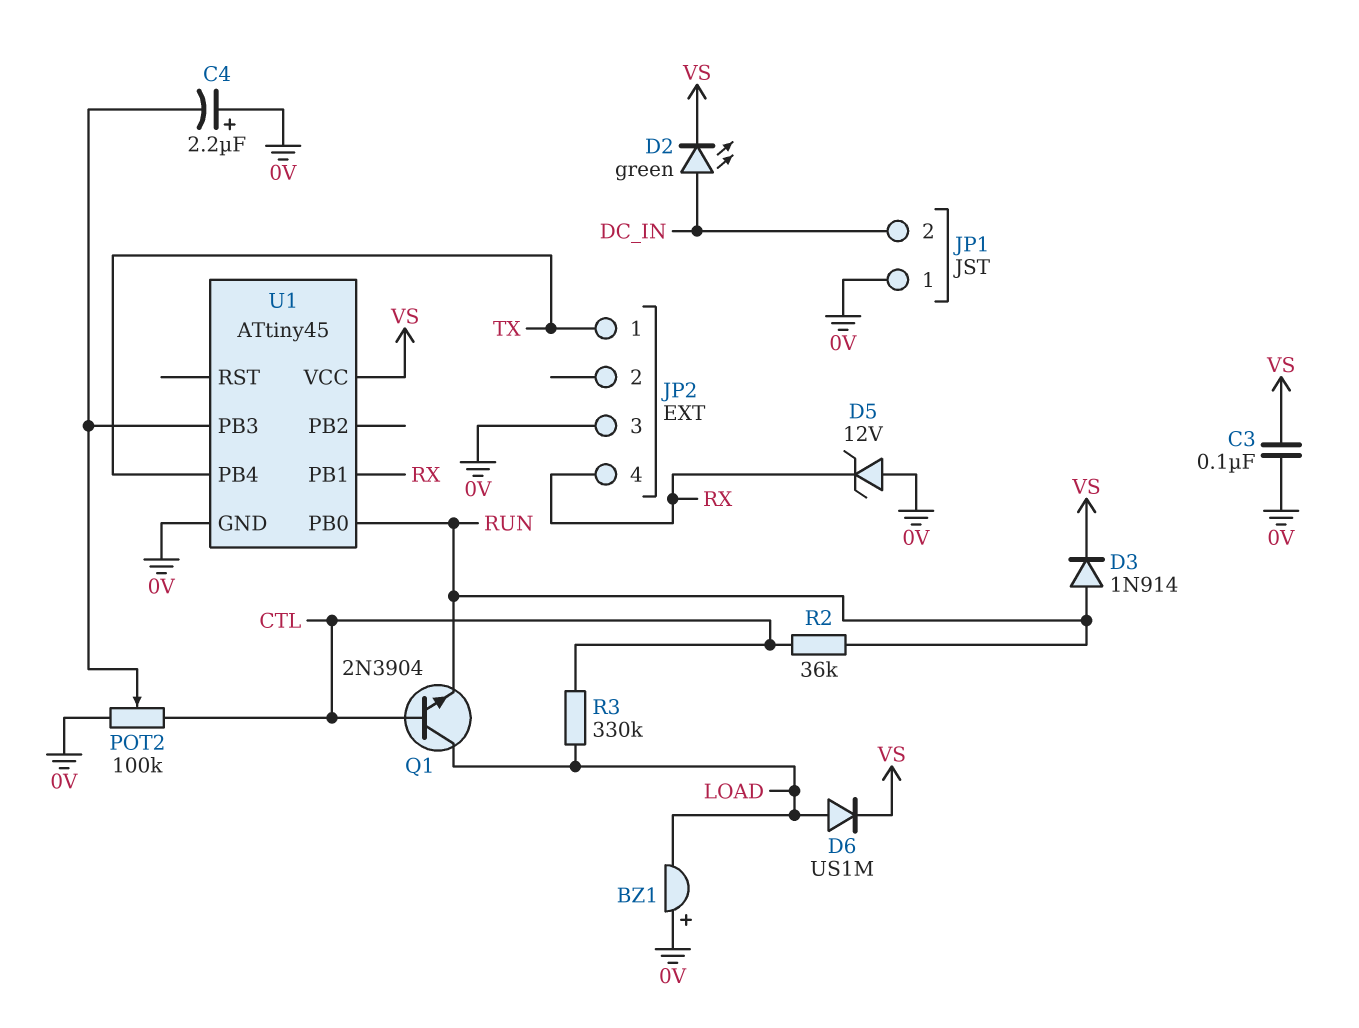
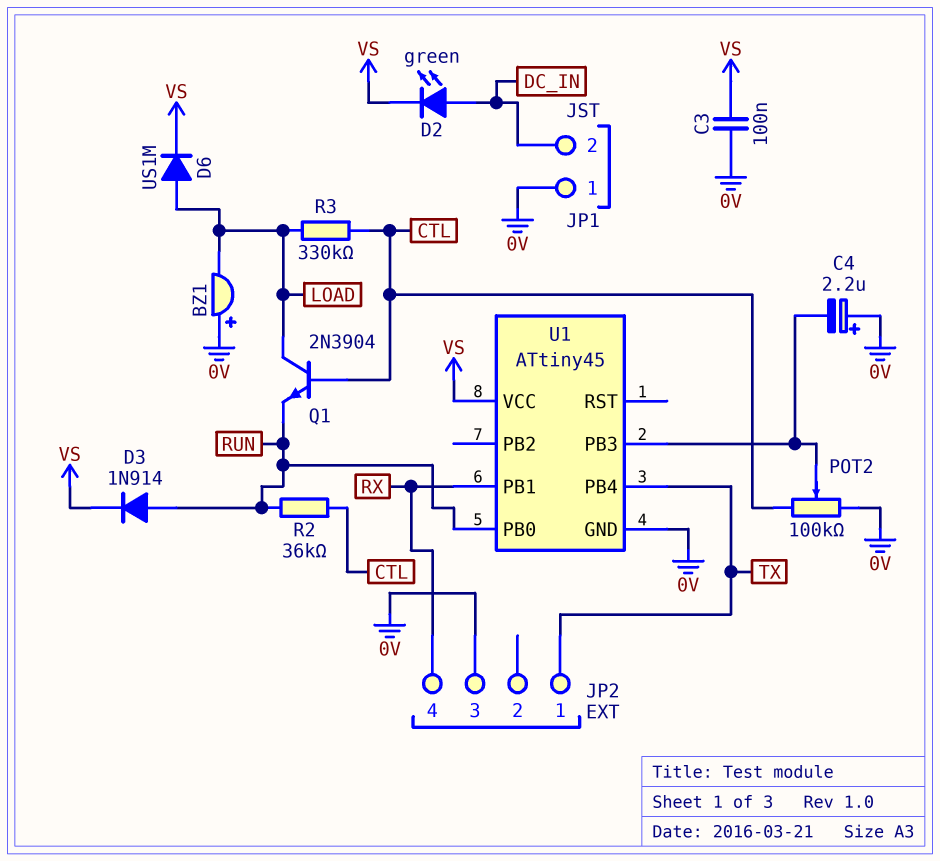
D5: zener 12V (A 0V, K RX) -> none

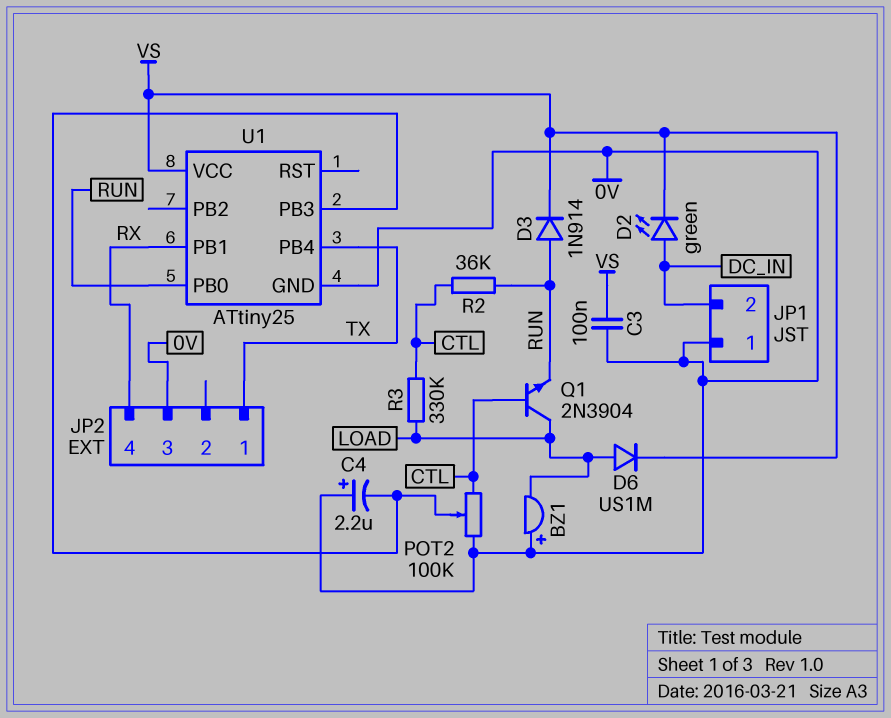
U1: ATtiny45 -> ATtiny25

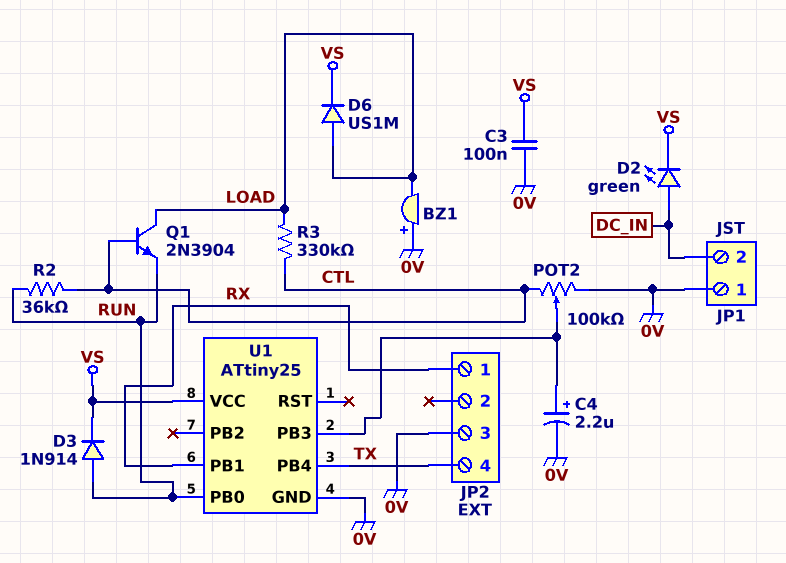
C4: 2.2uF (plus 0V, minus U1/PB3) -> 2.2uF (plus U1/PB3, minus 0V)
JP2 pin 1: TX -> RX
JP2 pin 4: RX -> TX

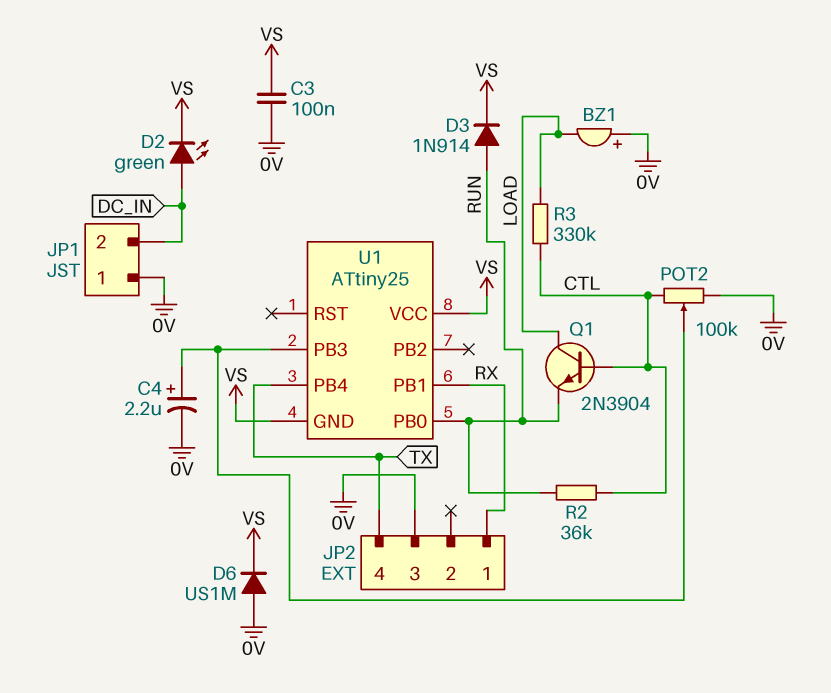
D6: diode US1M (A LOAD, K VS) -> diode US1M (A 0V, K VS)
U1 pin GND: 0V -> VS

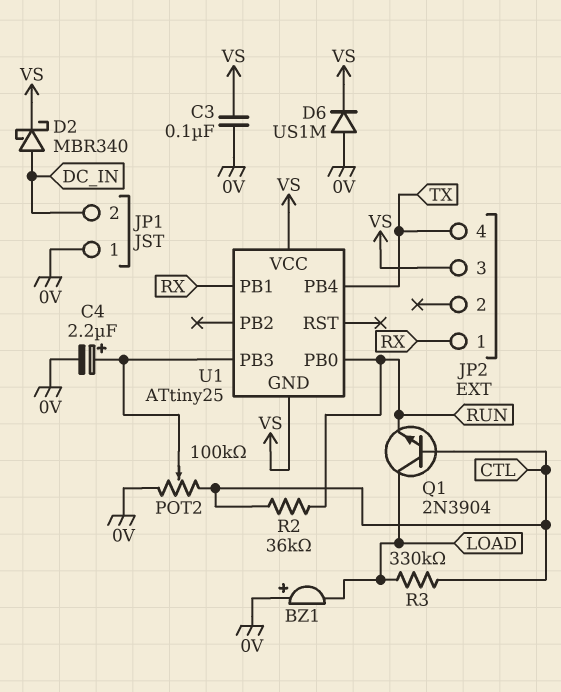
D2: LED green (A DC_IN, K VS) -> schottky MBR340 (A DC_IN, K VS)
D3: diode 1N914 (A RUN, K VS) -> none
JP2 pin 3: 0V -> VS

